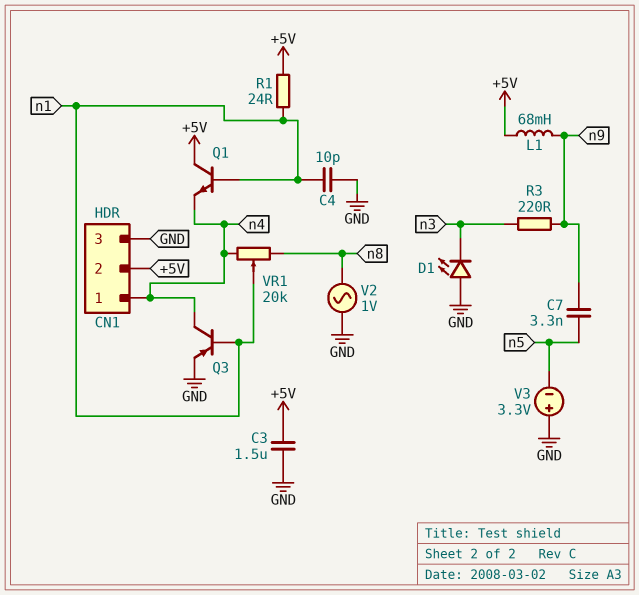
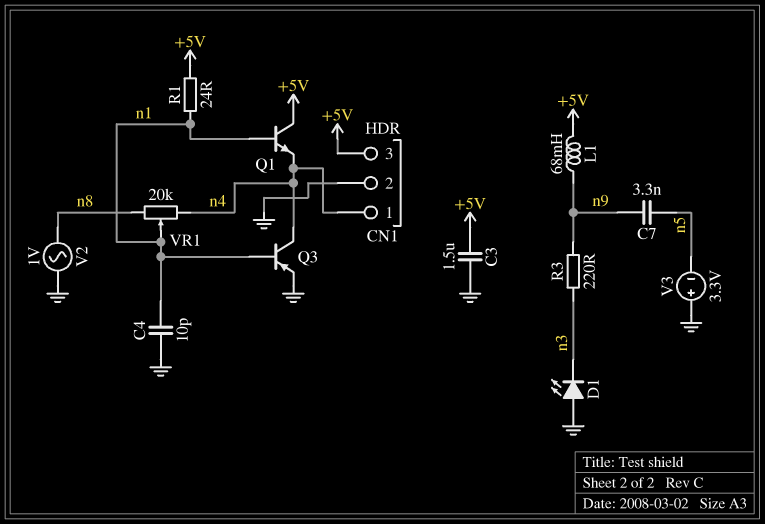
CN1 pin 2: +5V -> GND
CN1 pin 3: GND -> +5V

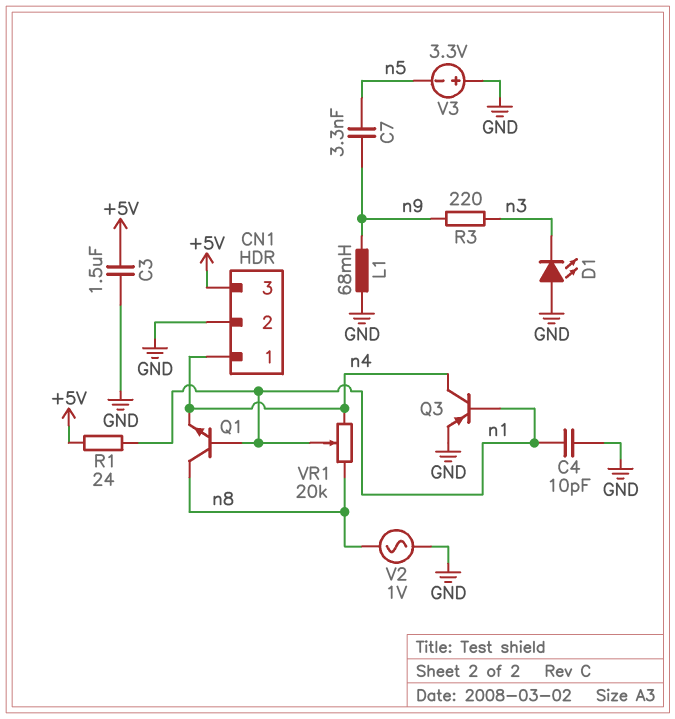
L1: 68mH (+5V, n9) -> 68mH (GND, n9)
Q1: NPN (B n1, C +5V, E n4) -> NPN (B n1, C n8, E n4)

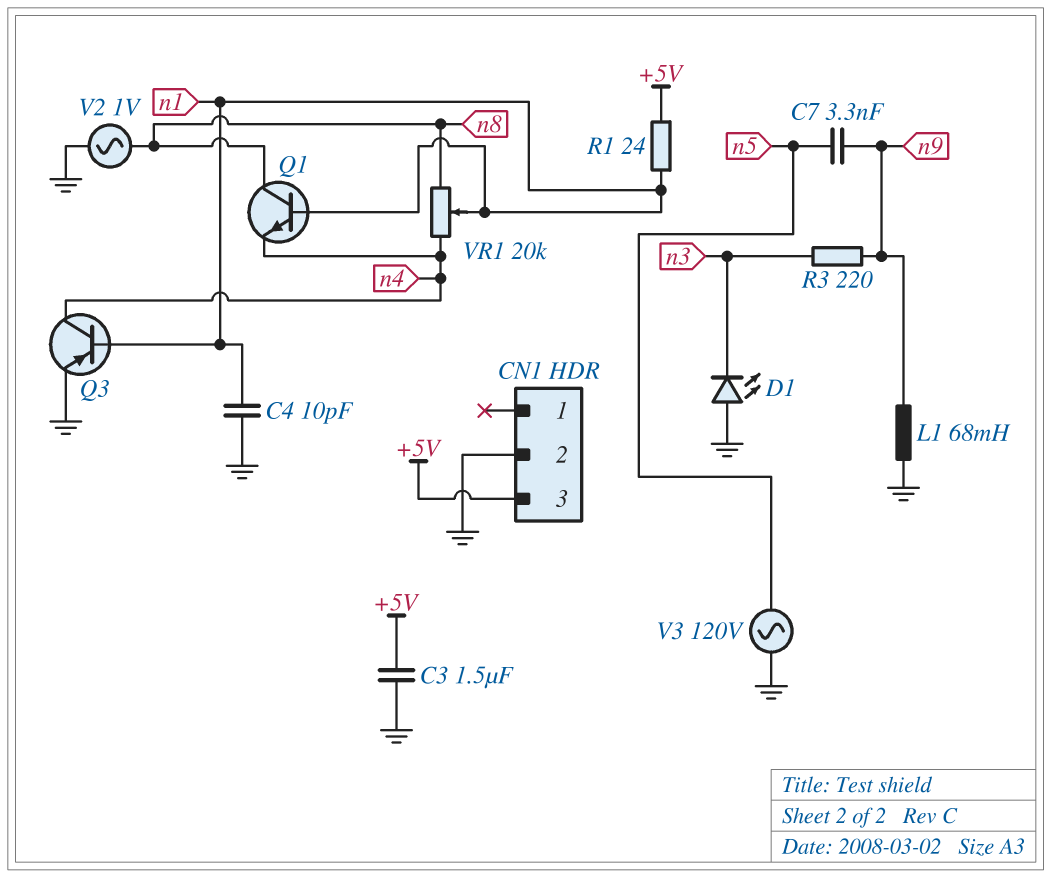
CN1 pin 1: n4 -> none
V3: 3.3V (plus GND, minus n5) -> AC 120V (GND, n5)

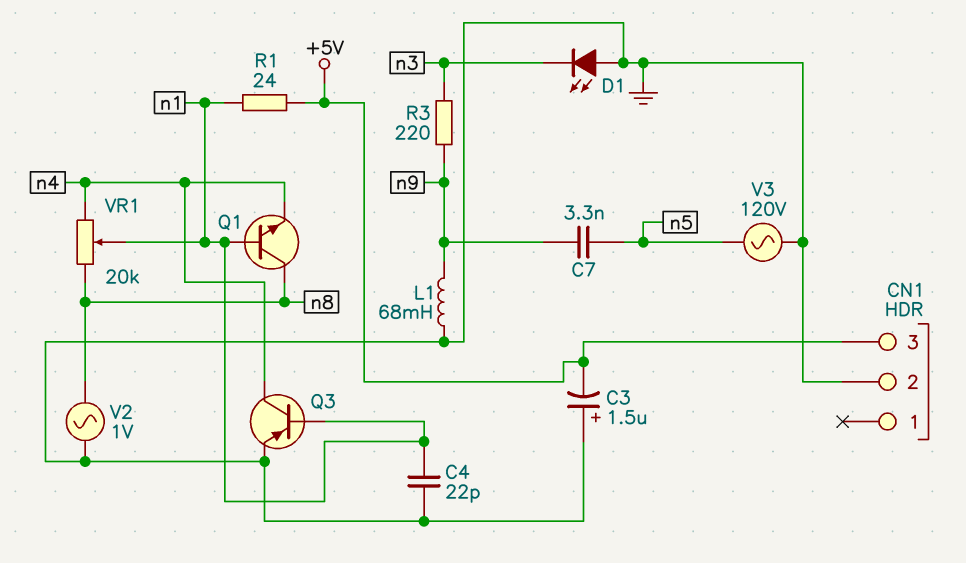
C3: 1.5uF (+5V, GND) -> 1.5uF (plus GND, minus +5V)
C4: 10pF (GND, n1) -> 22pF (GND, n1)

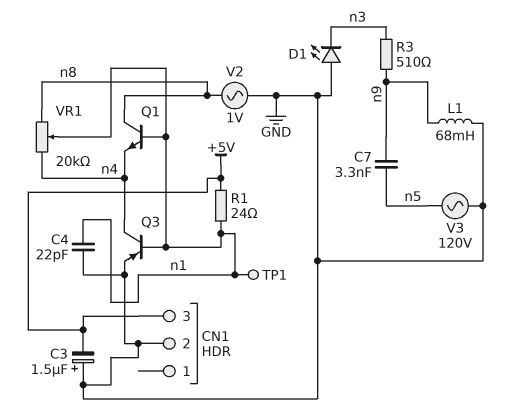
R3: 220 (n3, n9) -> 510 (n3, n9)
TP1: none -> test point (n1)

